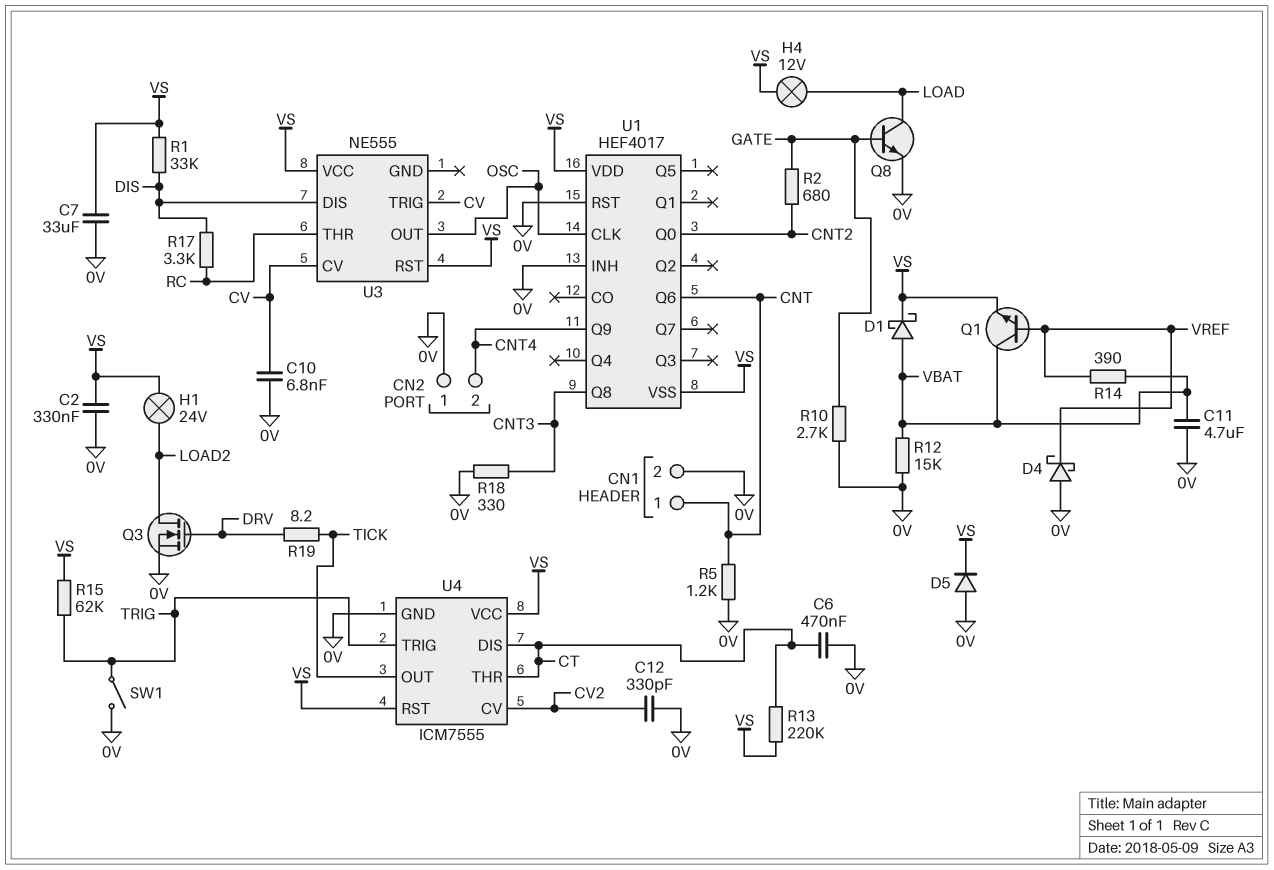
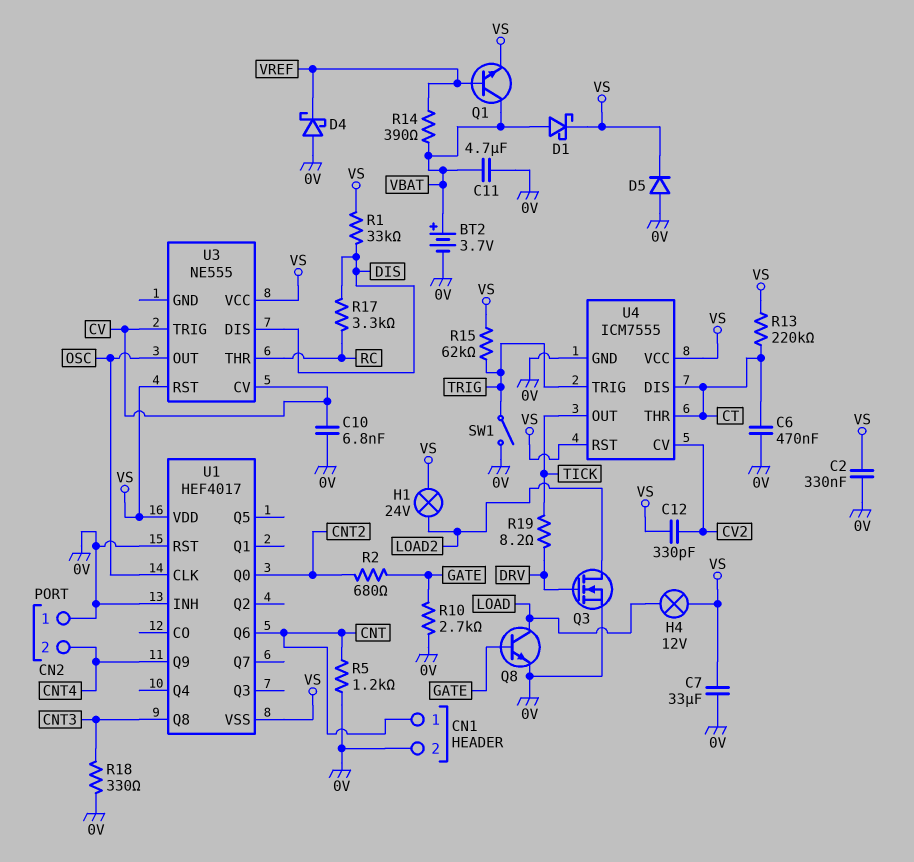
BT2: none -> 3.7V (plus VBAT, minus 0V)
C12: 330pF (0V, CV2) -> 330pF (CV2, VS)
R12: 15k (0V, VBAT) -> none

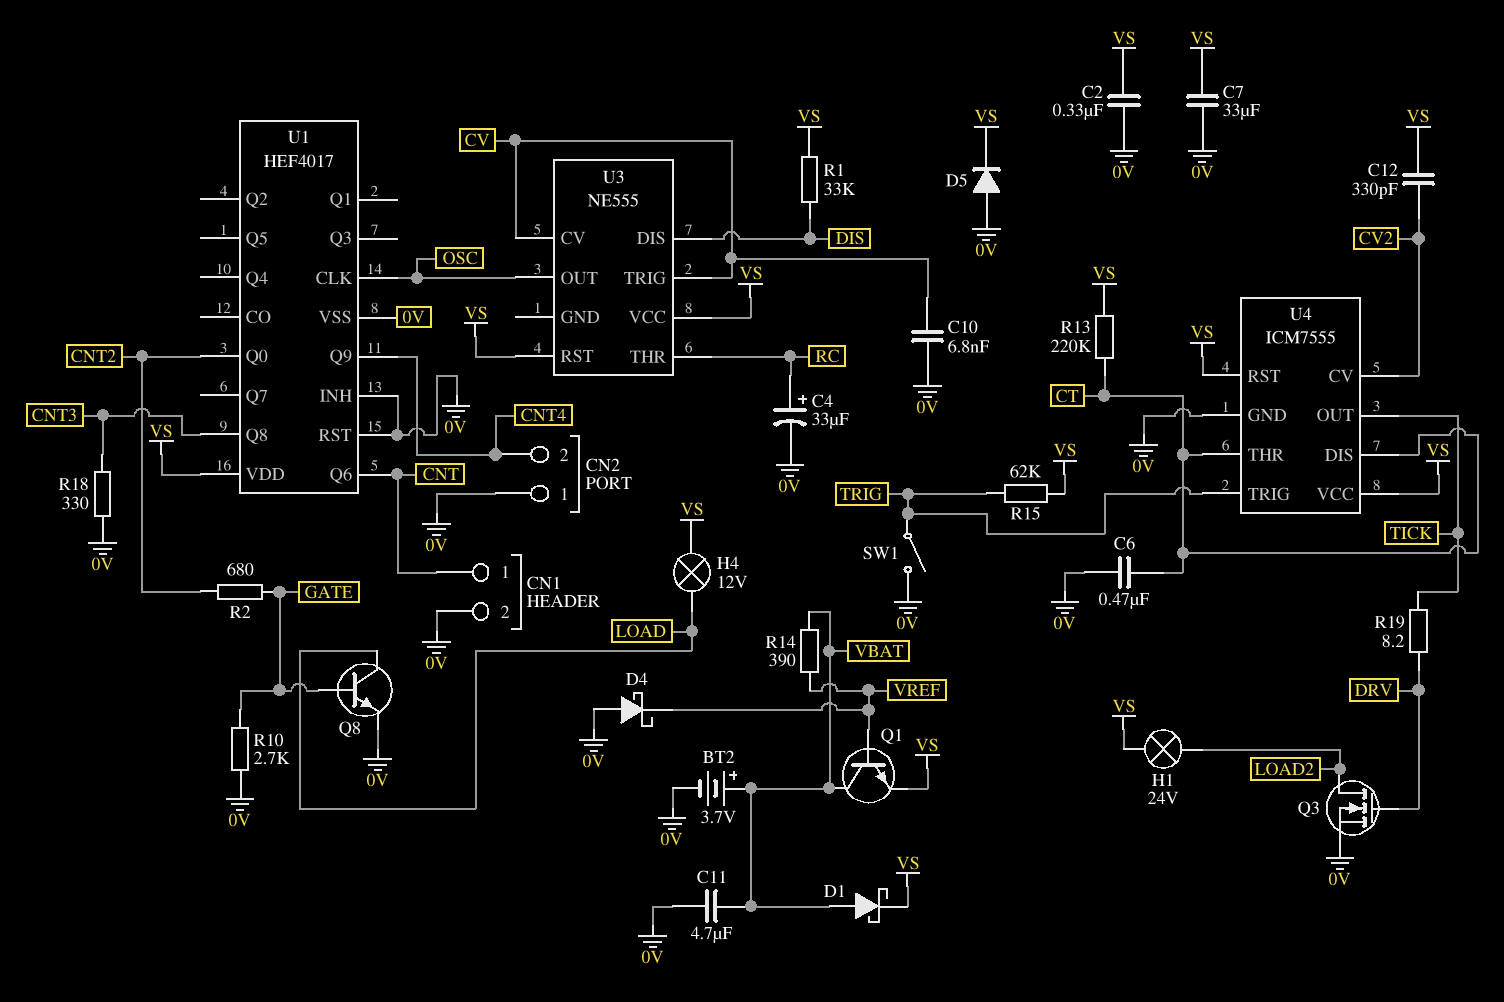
C4: none -> 33uF (plus RC, minus 0V)
R5: 1.2k (0V, CNT) -> none
R17: 3.3k (DIS, RC) -> none
U1 pin VSS: VS -> 0V

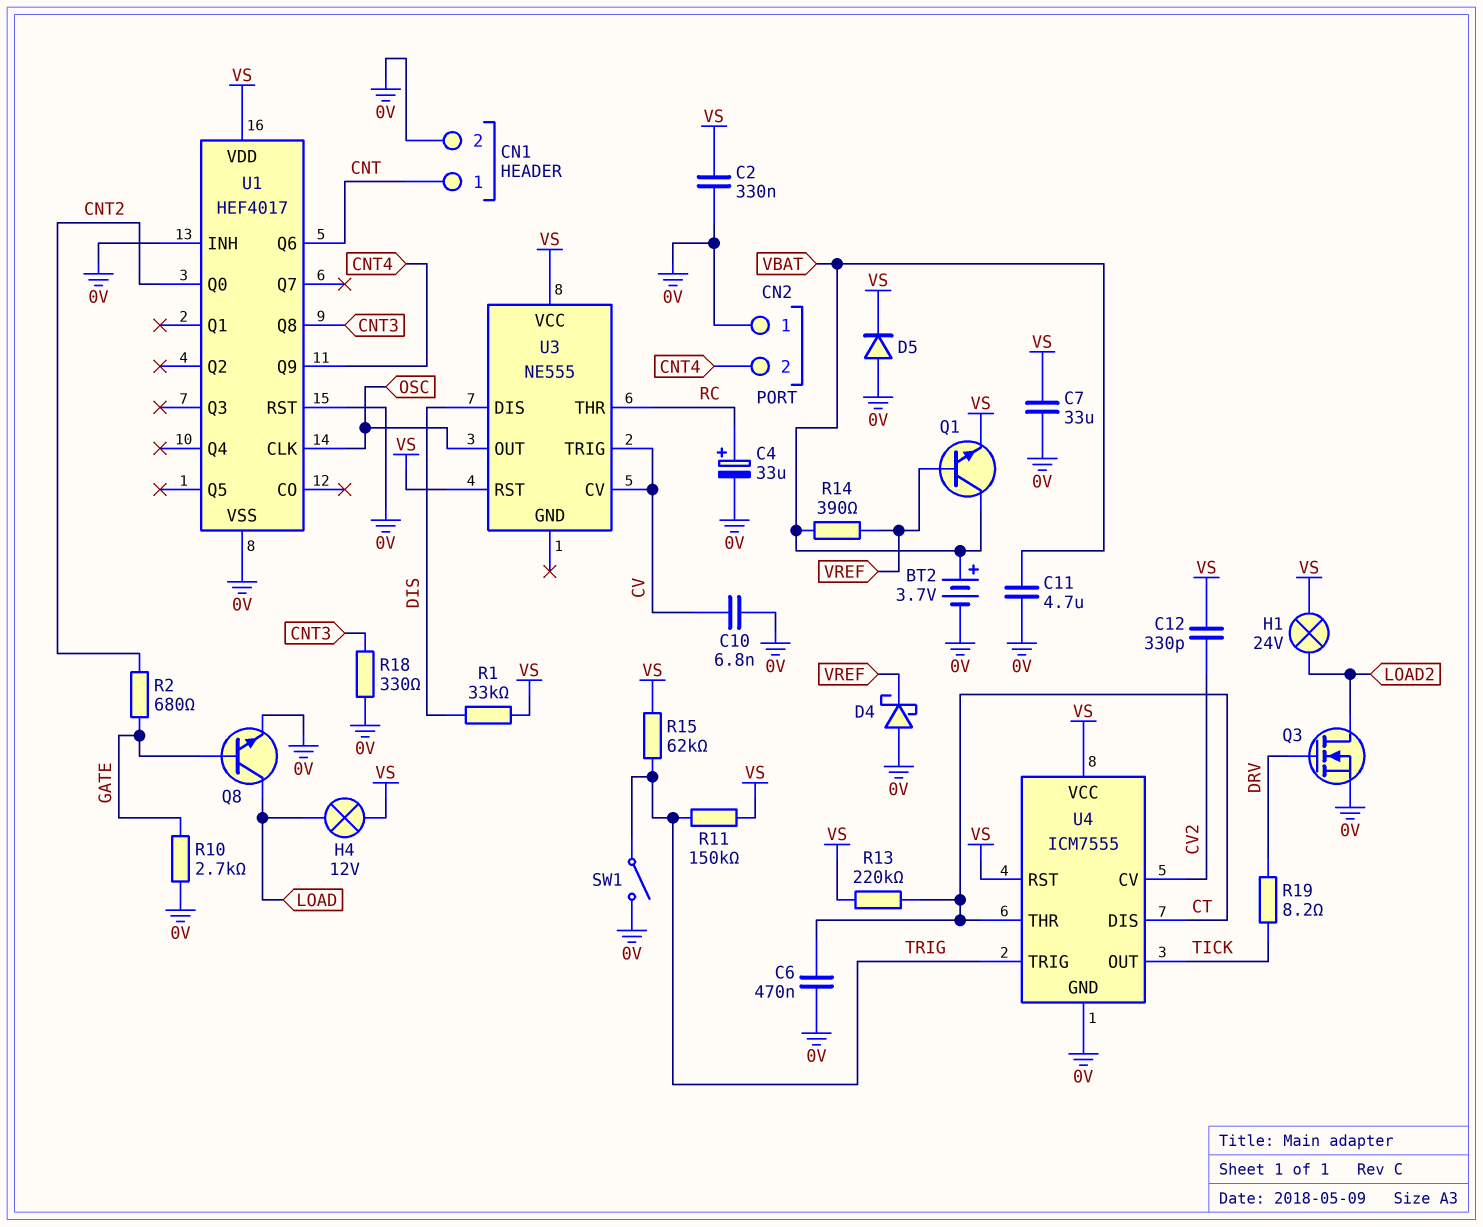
D1: schottky (A VBAT, K VS) -> none
R11: none -> 150k (TRIG, VS)

